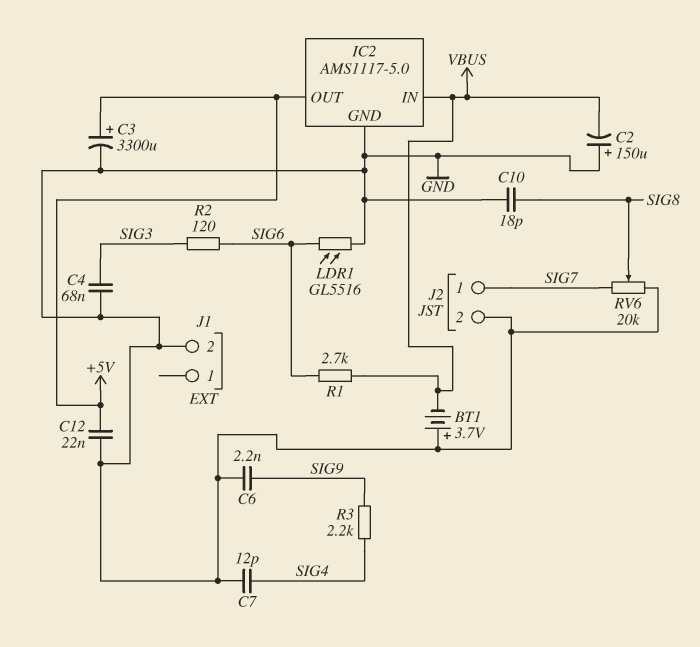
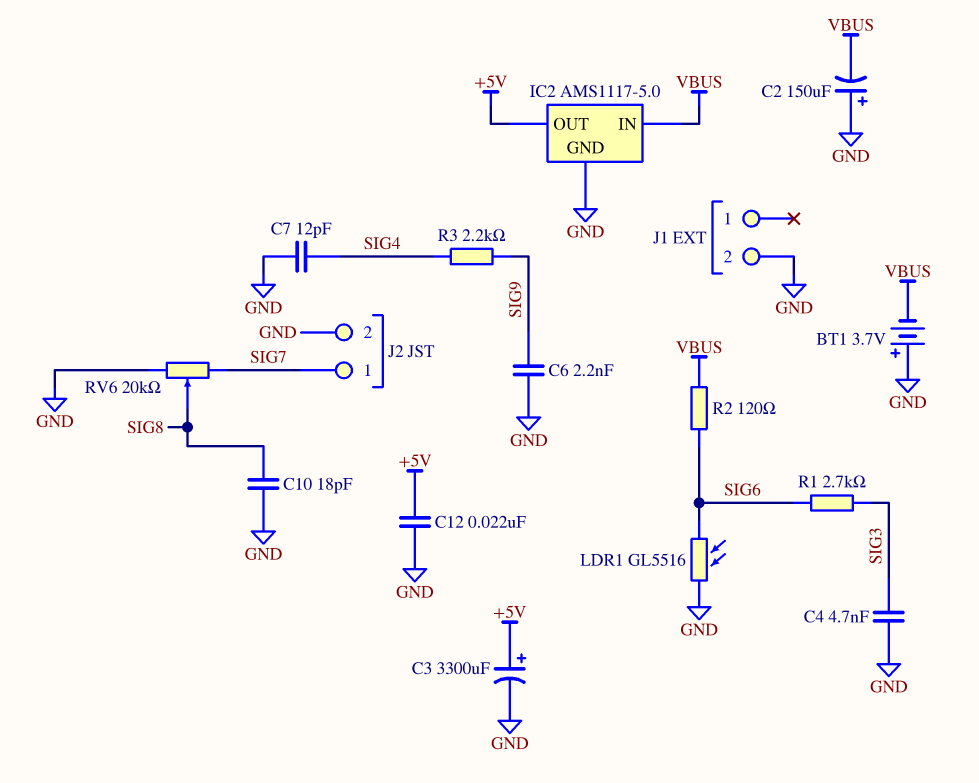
C4: 68nF (GND, SIG3) -> 4.7nF (GND, SIG3)
R1: 2.7k (SIG6, VBUS) -> 2.7k (SIG3, SIG6)
R2: 120 (SIG3, SIG6) -> 120 (SIG6, VBUS)

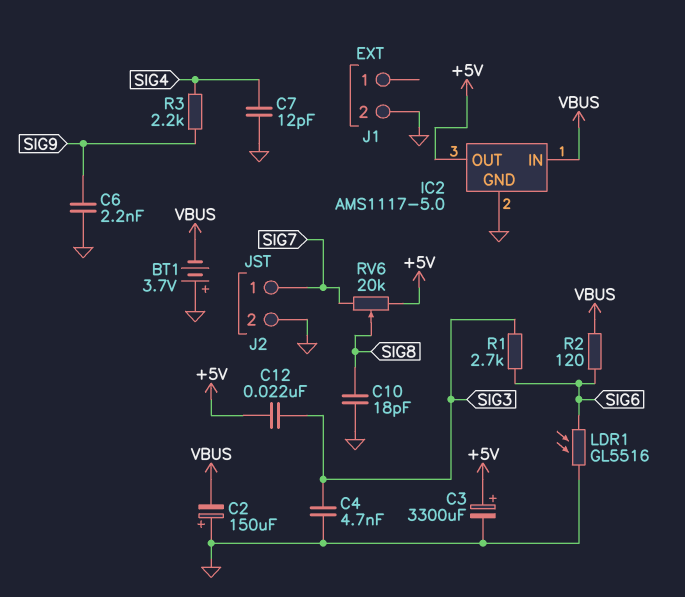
C12: 22nF (+5V, GND) -> 22nF (+5V, SIG3)
RV6: 20k (GND, SIG7, wiper SIG8) -> 20k (+5V, SIG7, wiper SIG8)

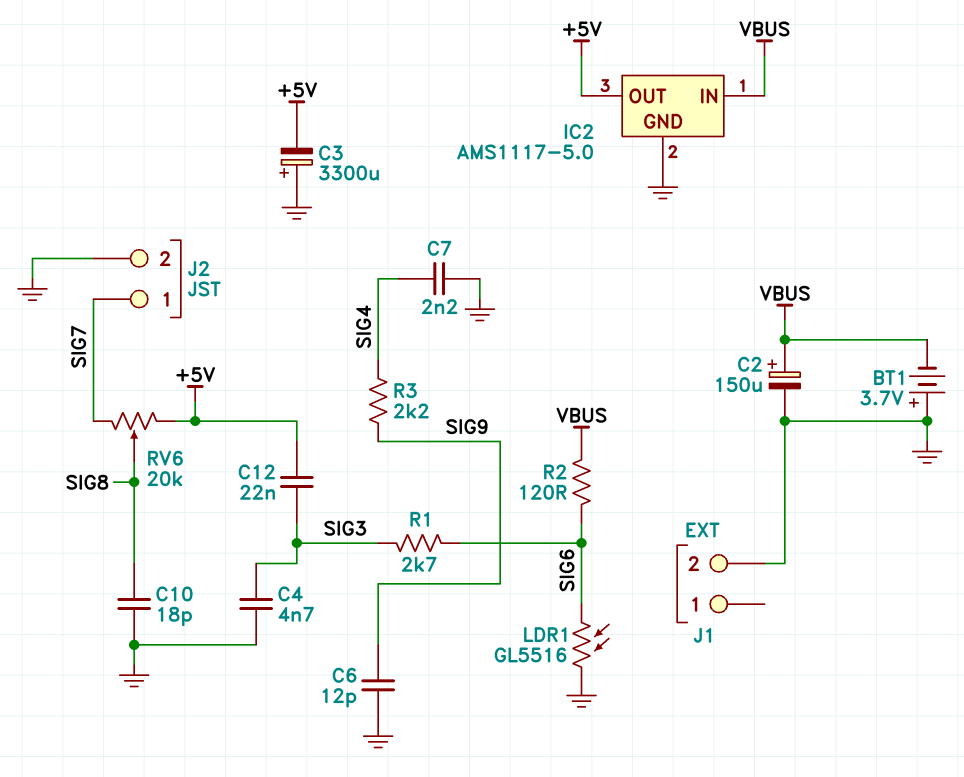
C2: 150uF (plus GND, minus VBUS) -> 150uF (plus VBUS, minus GND)
C3: 3300uF (plus +5V, minus GND) -> 3300uF (plus GND, minus +5V)
C6: 2.2nF (GND, SIG9) -> 12pF (GND, SIG9)
C7: 12pF (GND, SIG4) -> 2.2nF (GND, SIG4)

